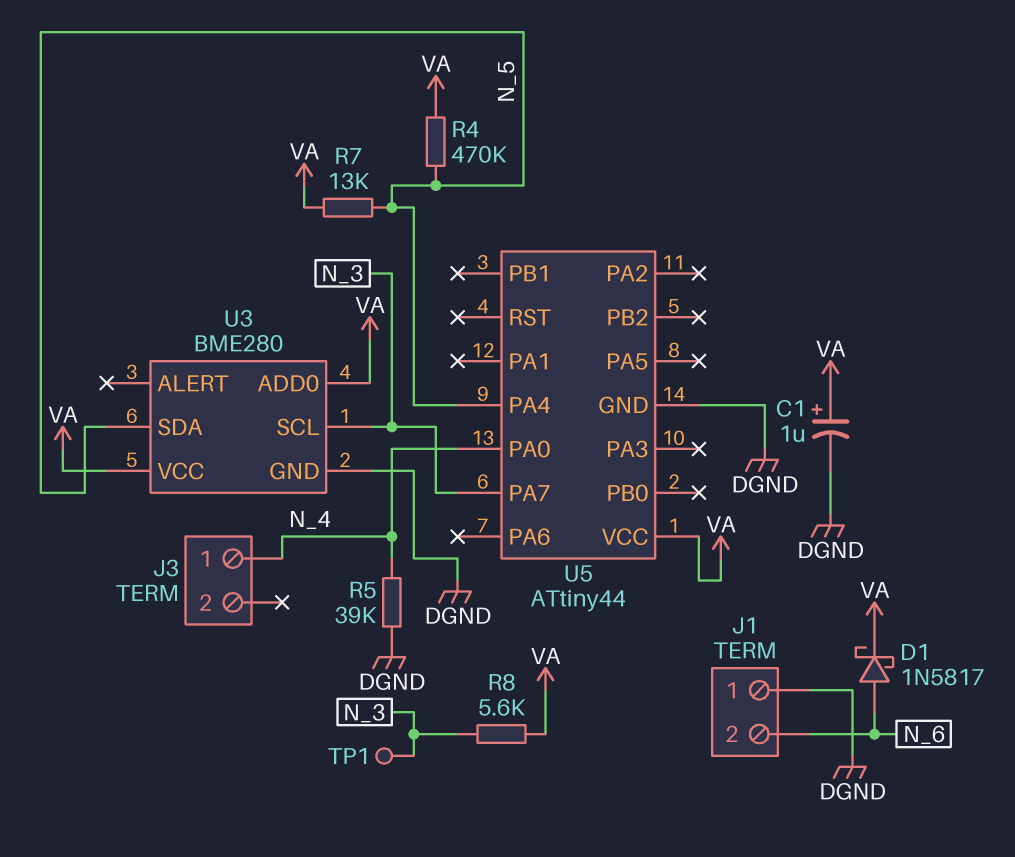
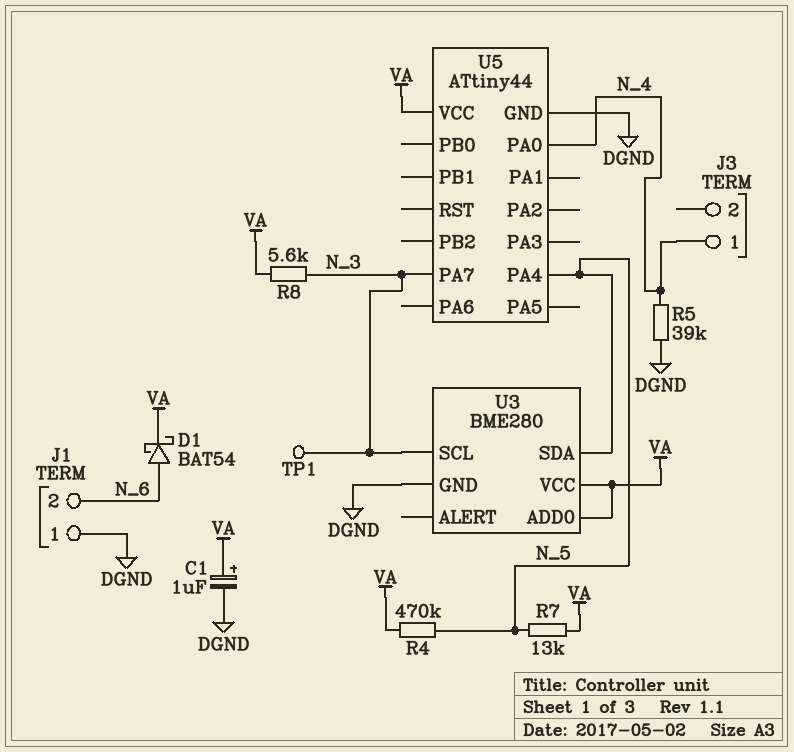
D1: schottky 1N5817 (A N_6, K VA) -> schottky BAT54 (A N_6, K VA)

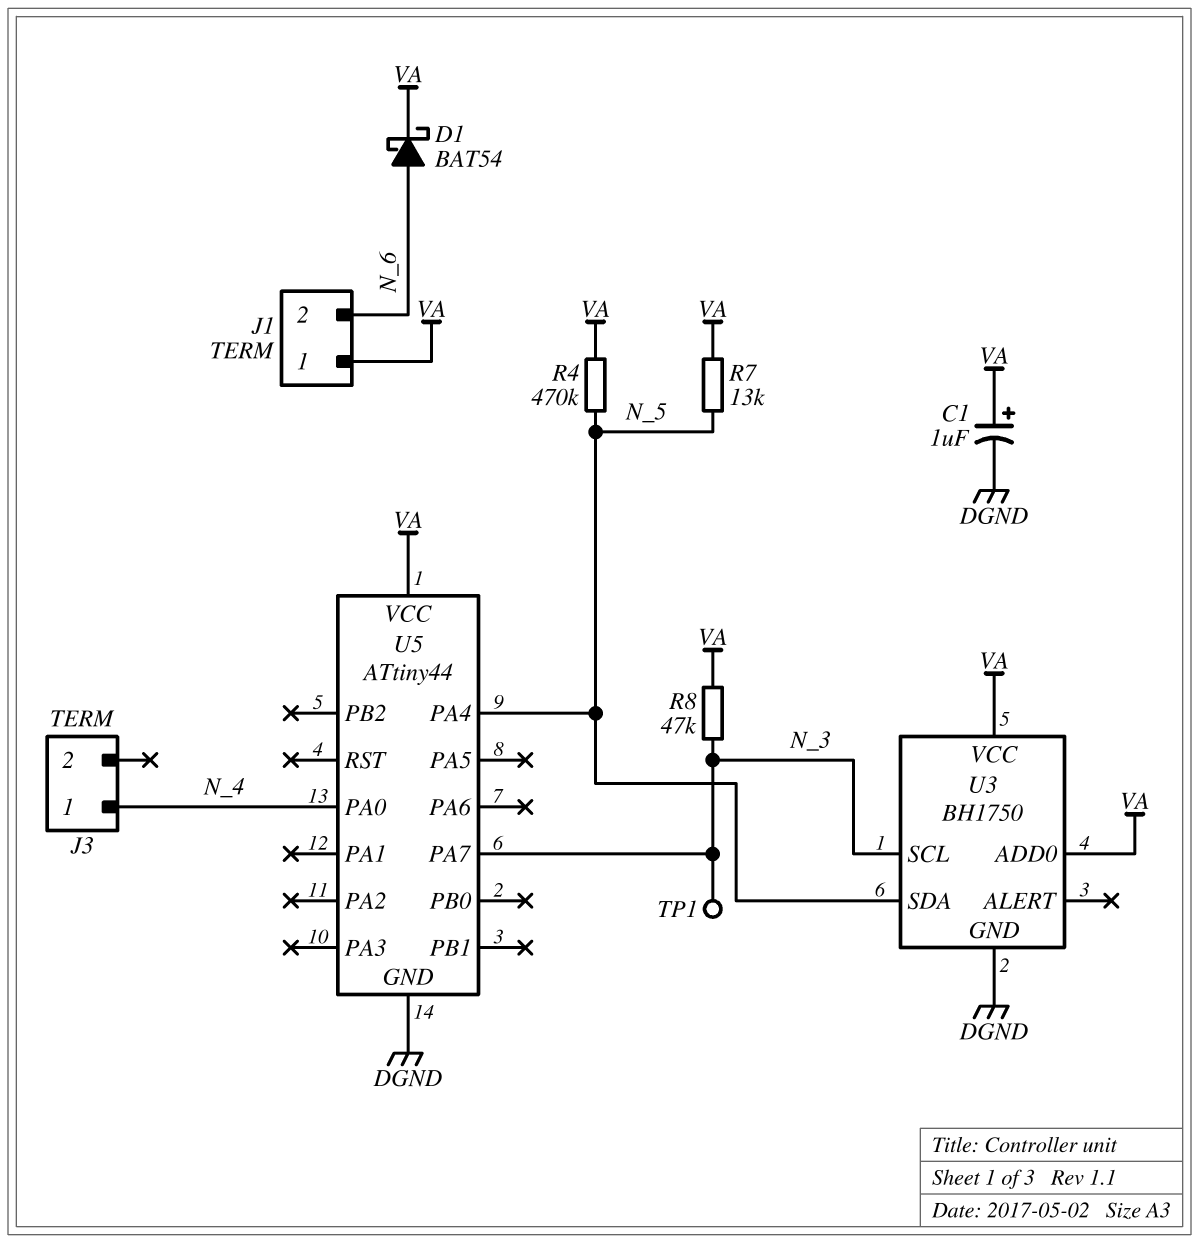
J1 pin 1: DGND -> VA
R5: 39k (DGND, N_4) -> none
R8: 5.6k (N_3, VA) -> 47k (N_3, VA)
U3: BME280 -> BH1750

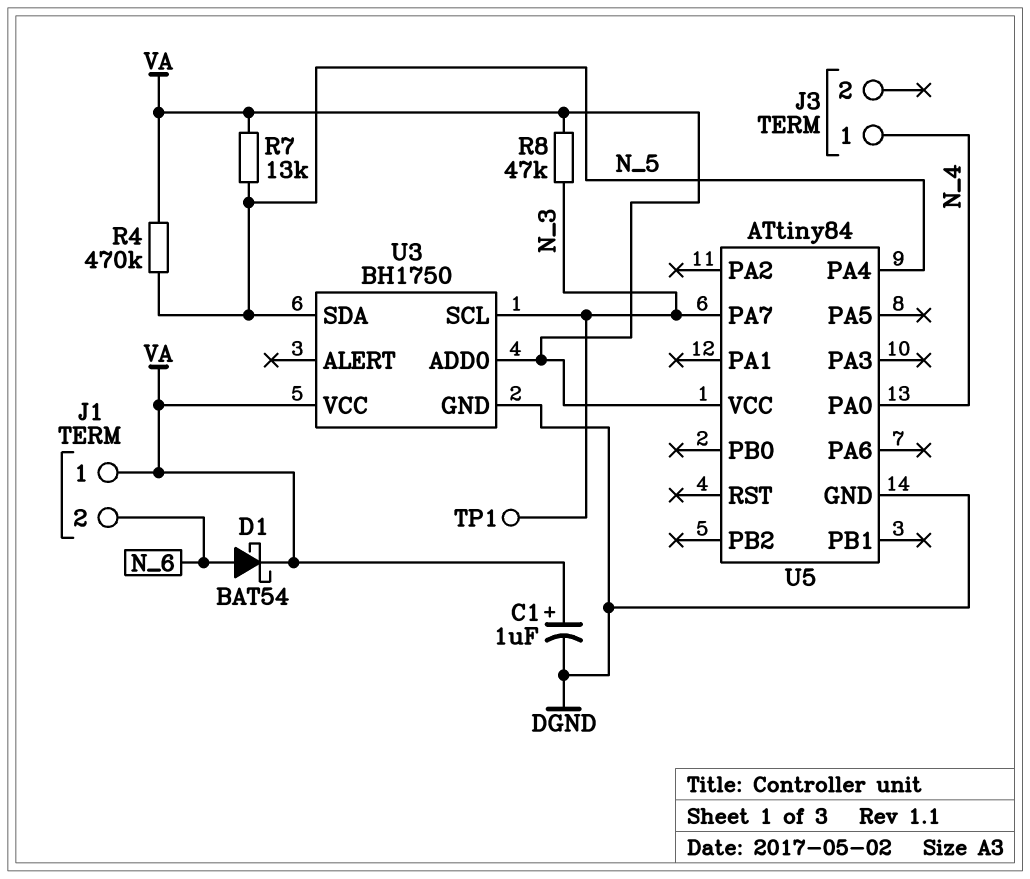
U5: ATtiny44 -> ATtiny84

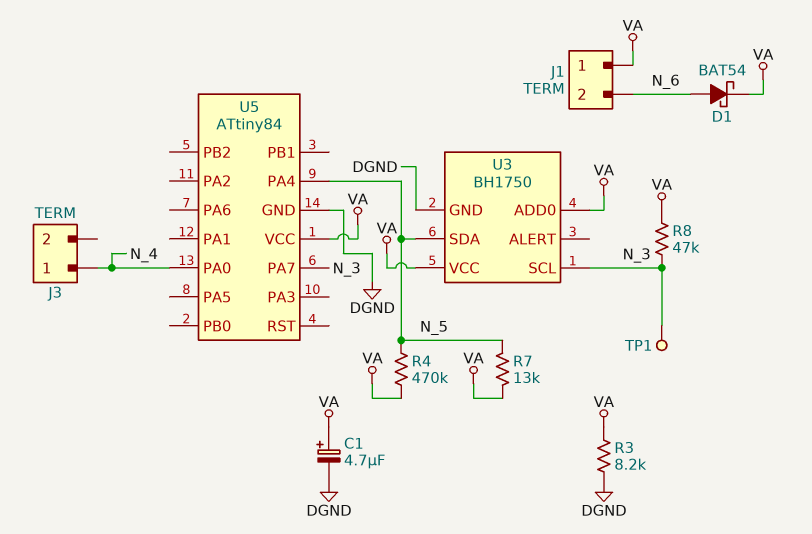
C1: 1uF (plus VA, minus DGND) -> 4.7uF (plus VA, minus DGND)
R3: none -> 8.2k (DGND, VA)

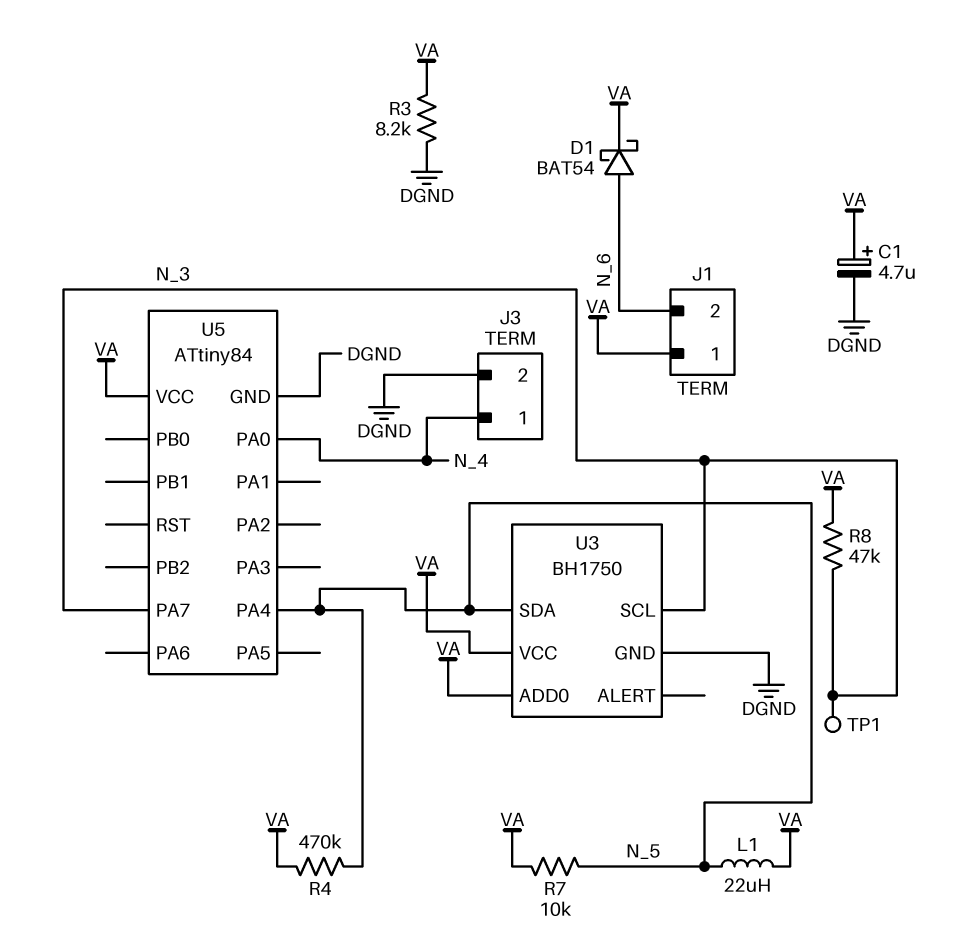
J3 pin 2: none -> DGND
L1: none -> 22uH (N_5, VA)
R7: 13k (N_5, VA) -> 10k (N_5, VA)

